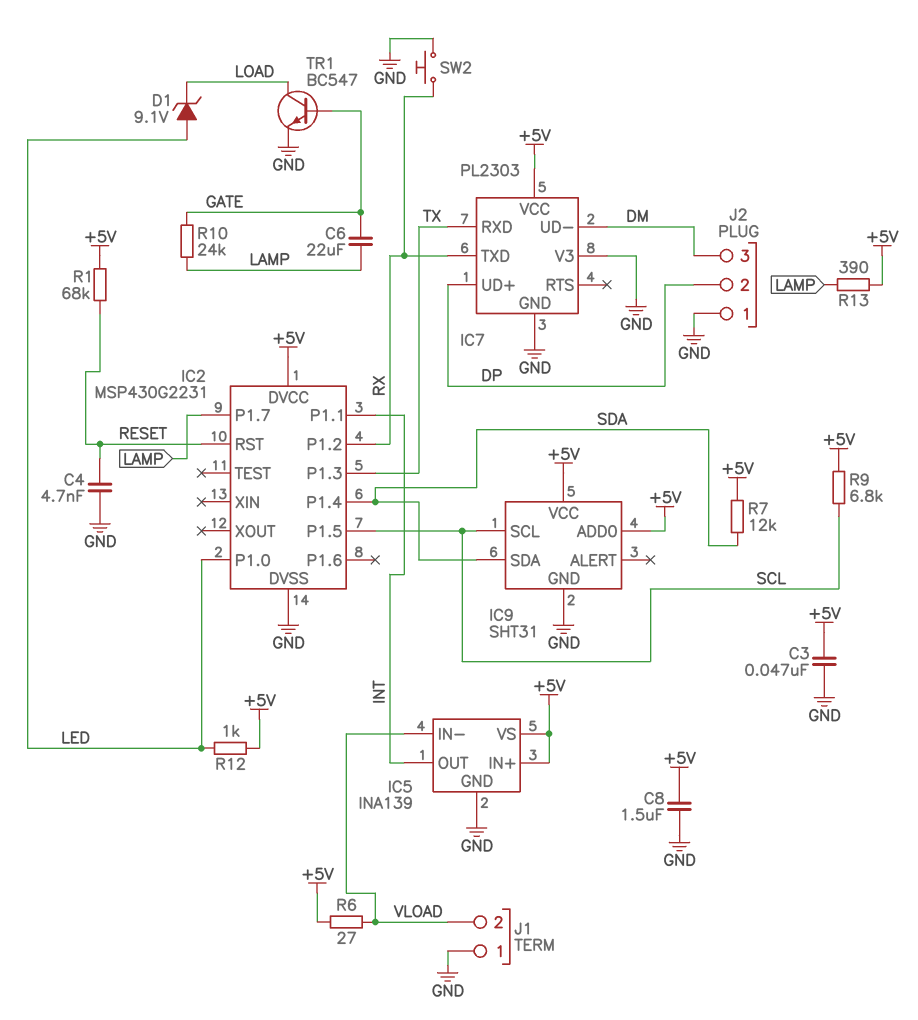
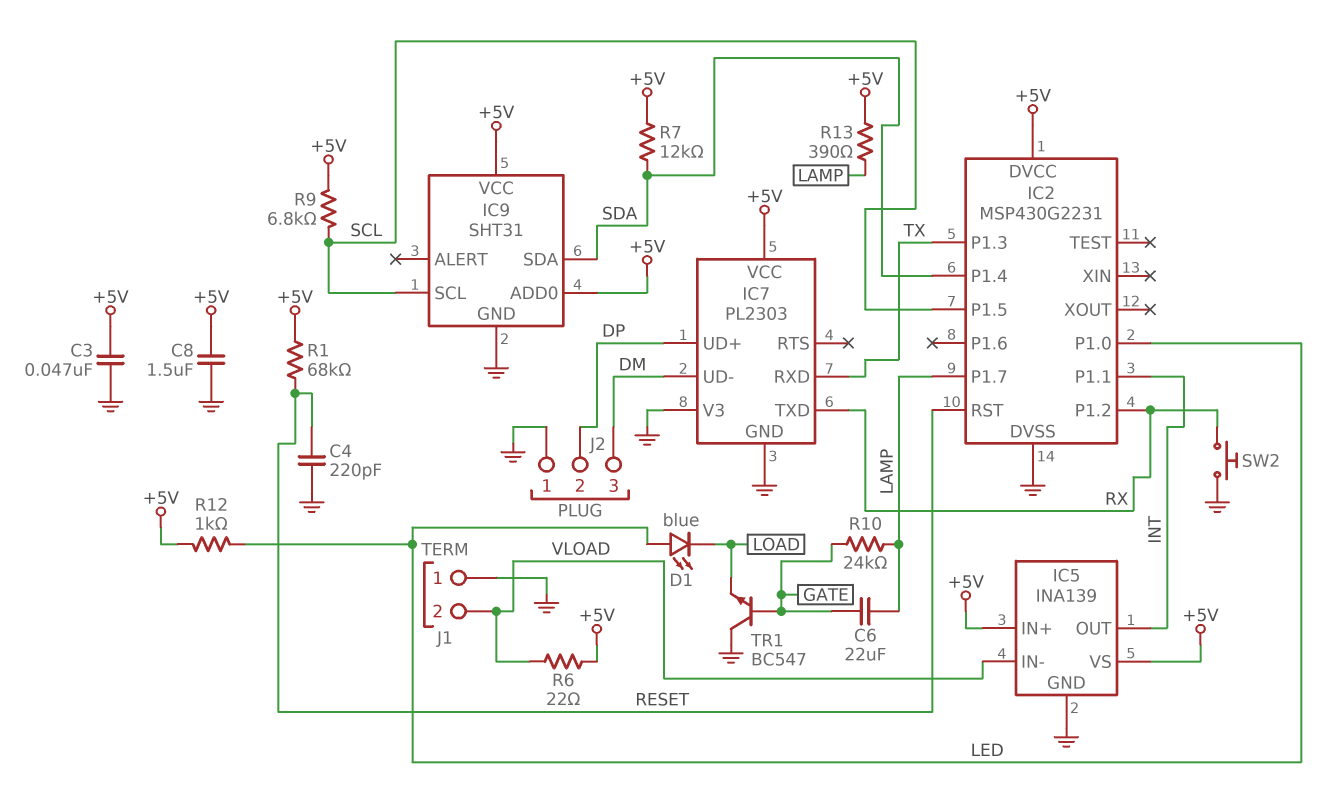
C4: 4.7nF (GND, RESET) -> 220pF (GND, RESET)
D1: zener 9.1V (A LED, K LOAD) -> LED blue (A LED, K LOAD)
R6: 27 (+5V, VLOAD) -> 22 (+5V, VLOAD)
TR1: NPN BC547 (B GATE, C LOAD, E GND) -> NPN BC547 (B GATE, C GND, E LOAD)

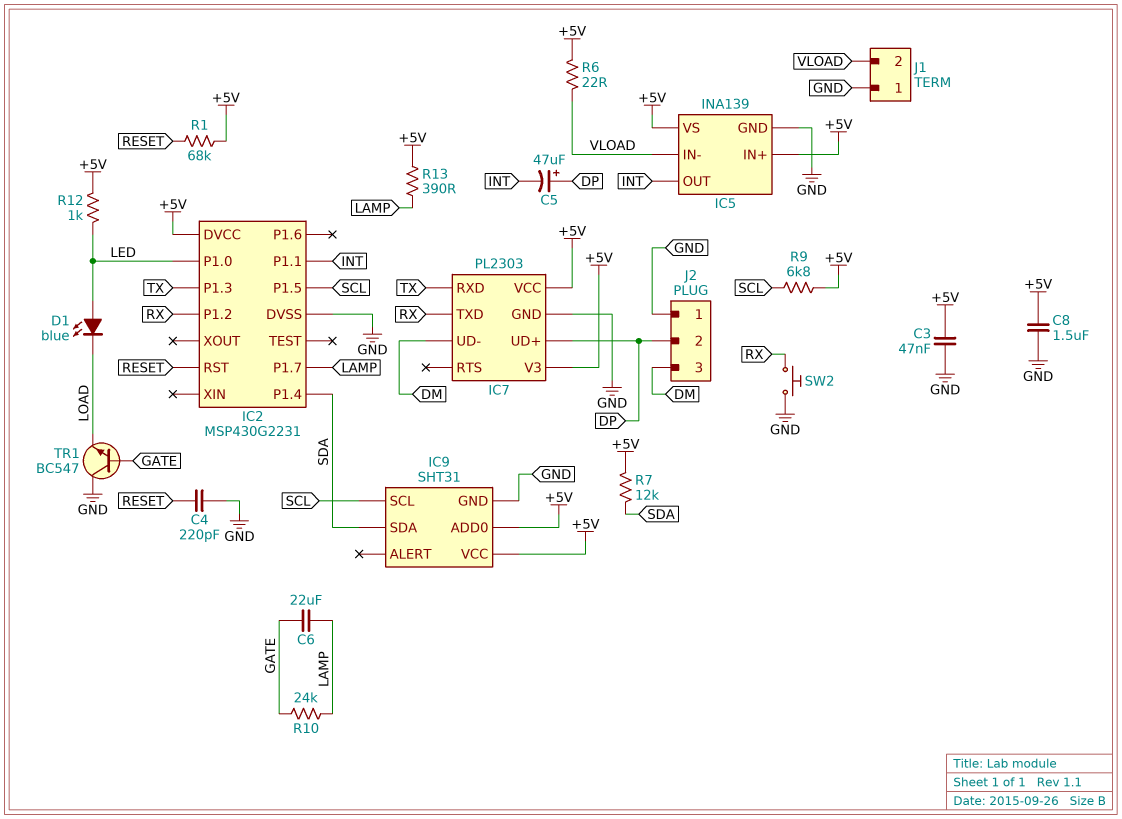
C5: none -> 47uF (plus DP, minus INT)
IC7 pin V3: GND -> +5V

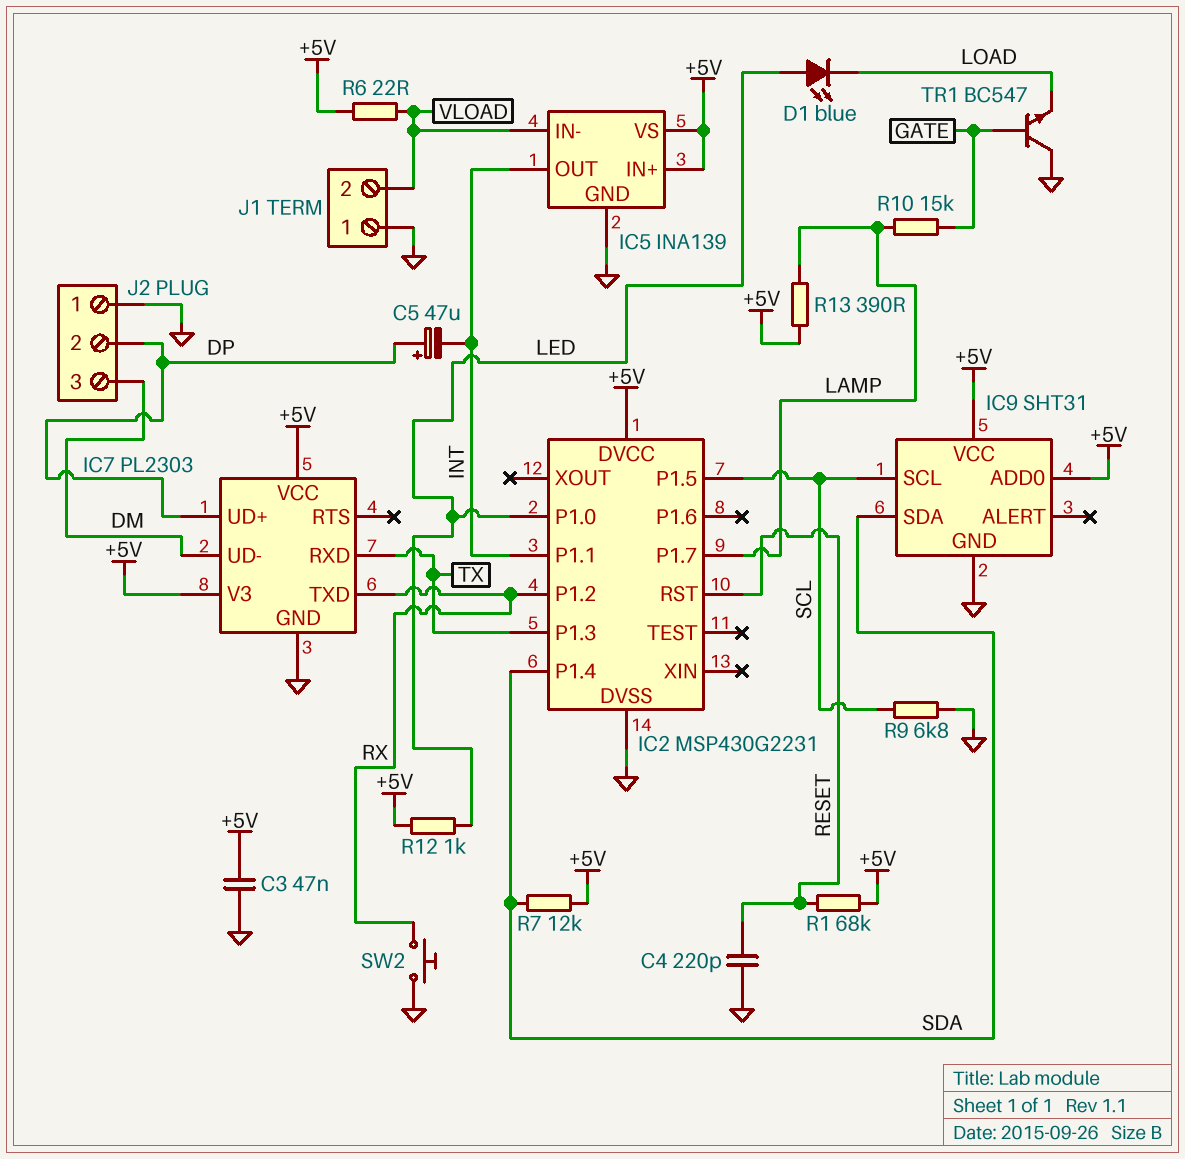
C6: 22uF (GATE, LAMP) -> none
C8: 1.5uF (+5V, GND) -> none
R9: 6.8k (+5V, SCL) -> 6.8k (GND, SCL)
R10: 24k (GATE, LAMP) -> 15k (GATE, LAMP)

